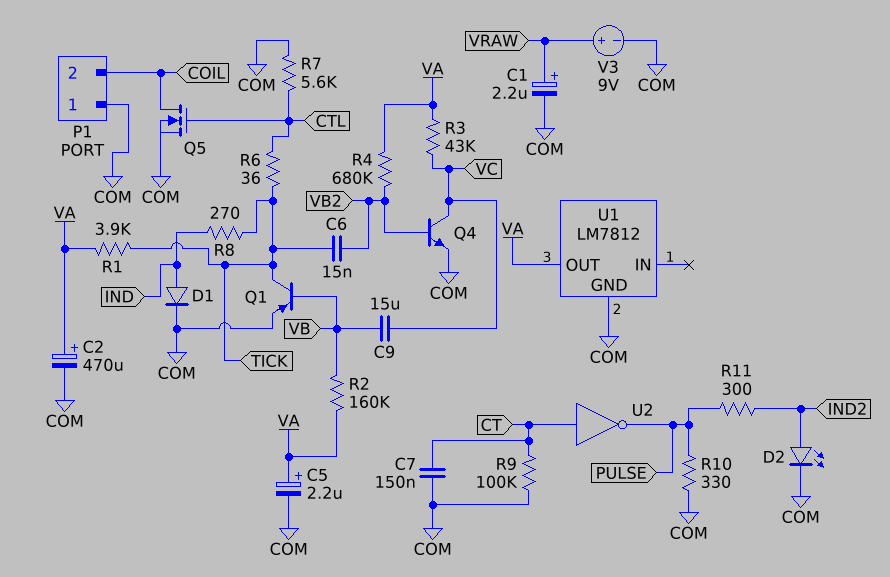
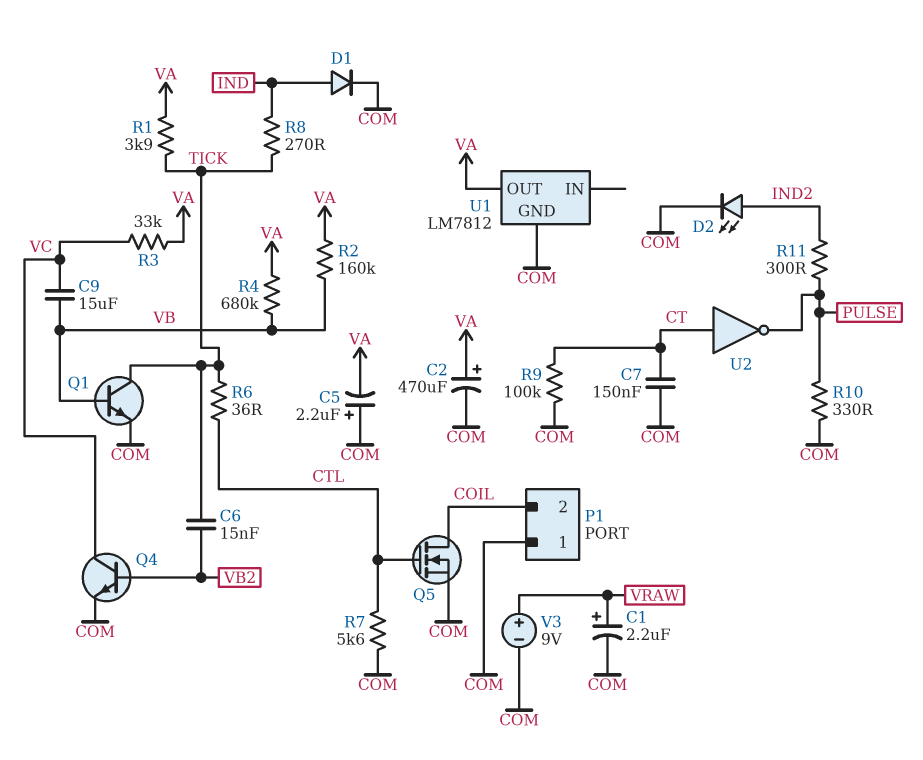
C5: 2.2uF (plus VA, minus COM) -> 2.2uF (plus COM, minus VA)
Q1: PNP (B VB, C TICK, E COM) -> NPN (B VB, C TICK, E COM)
R3: 43k (VA, VC) -> 33k (VA, VC)
R4: 680k (VA, VB2) -> 680k (VA, VB)

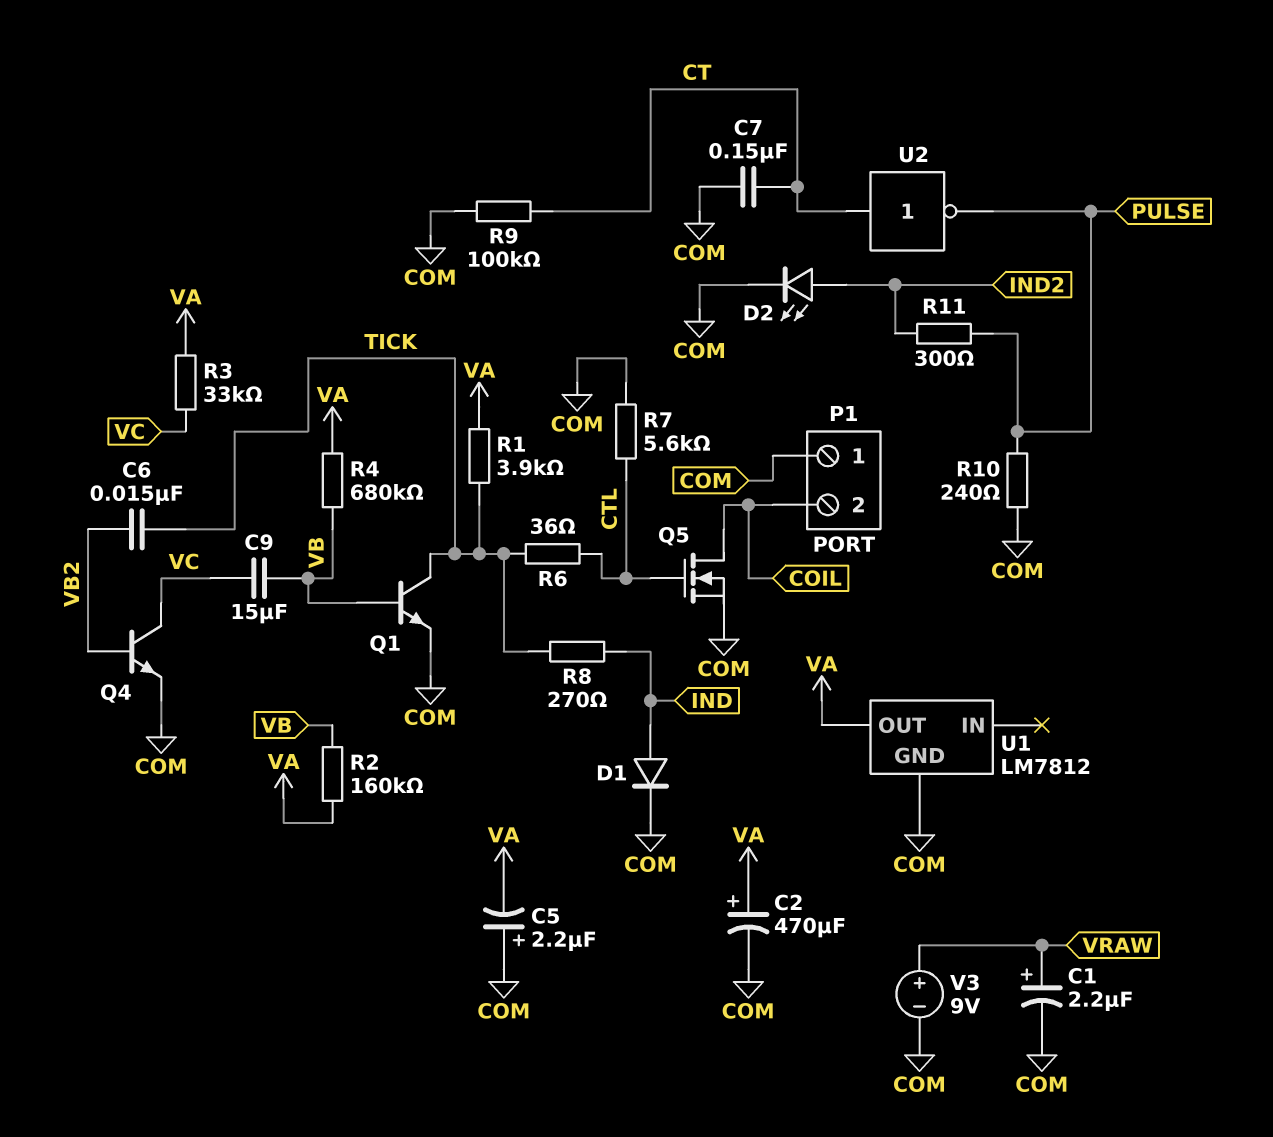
R10: 330 (COM, PULSE) -> 240 (COM, PULSE)

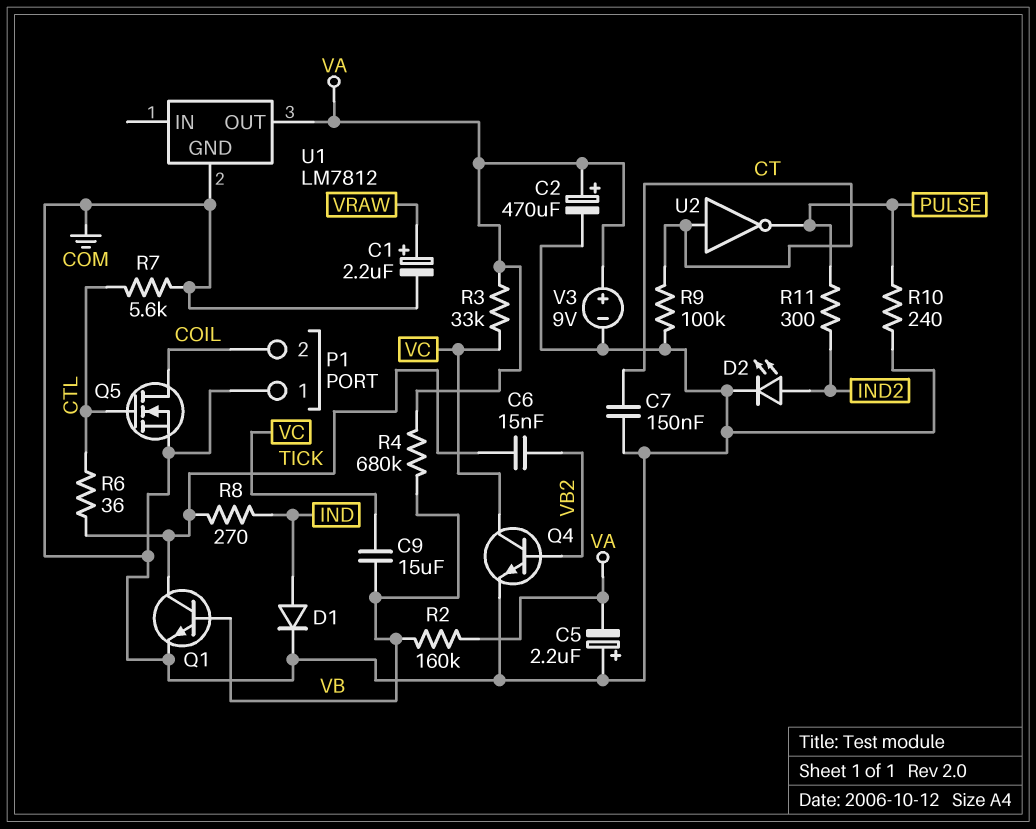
R1: 3.9k (TICK, VA) -> none
V3: 9V (plus VRAW, minus COM) -> 9V (plus VA, minus COM)

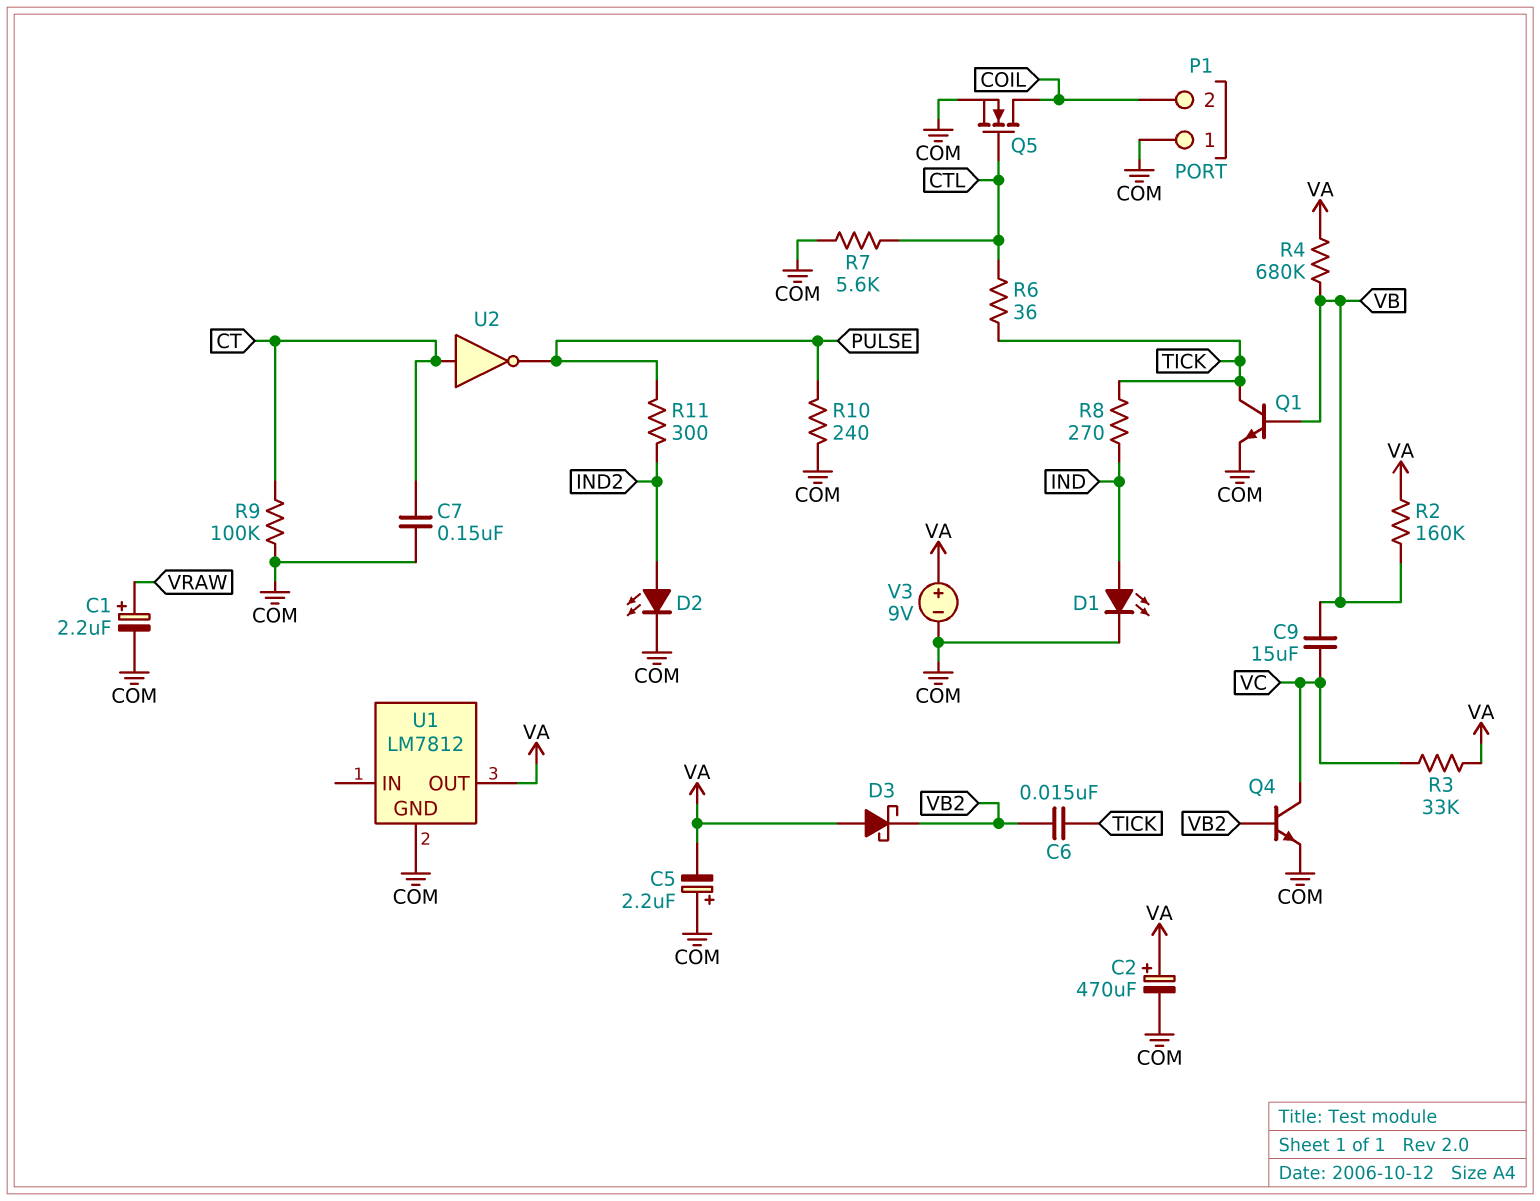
D1: diode (A IND, K COM) -> LED (A IND, K COM)
D3: none -> schottky (A VA, K VB2)

